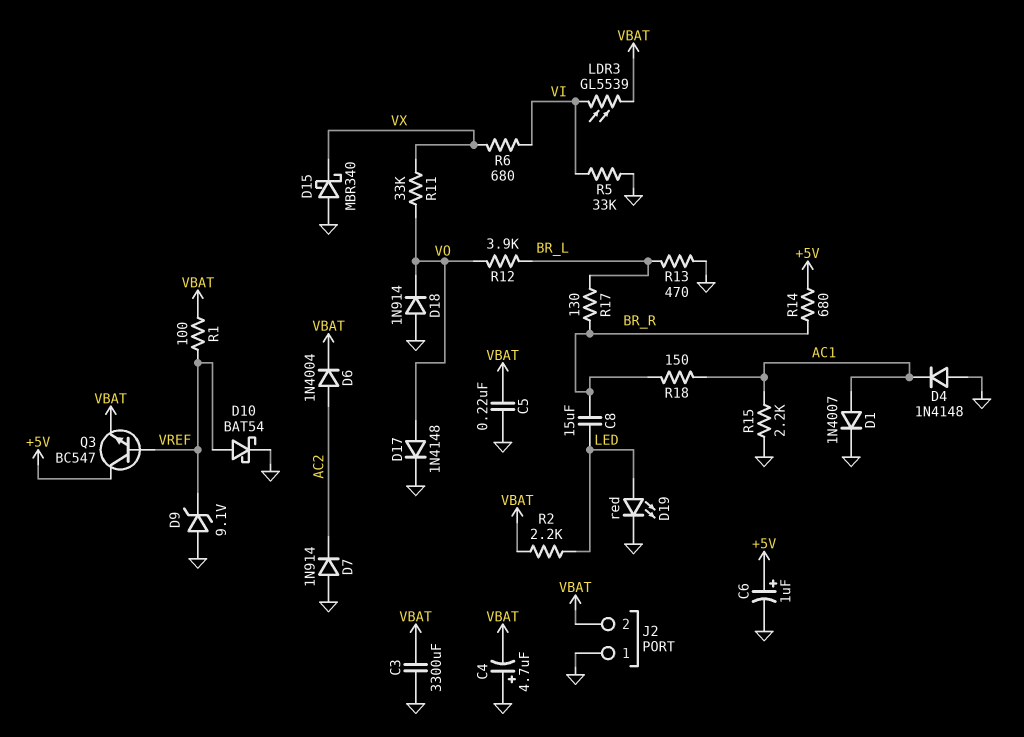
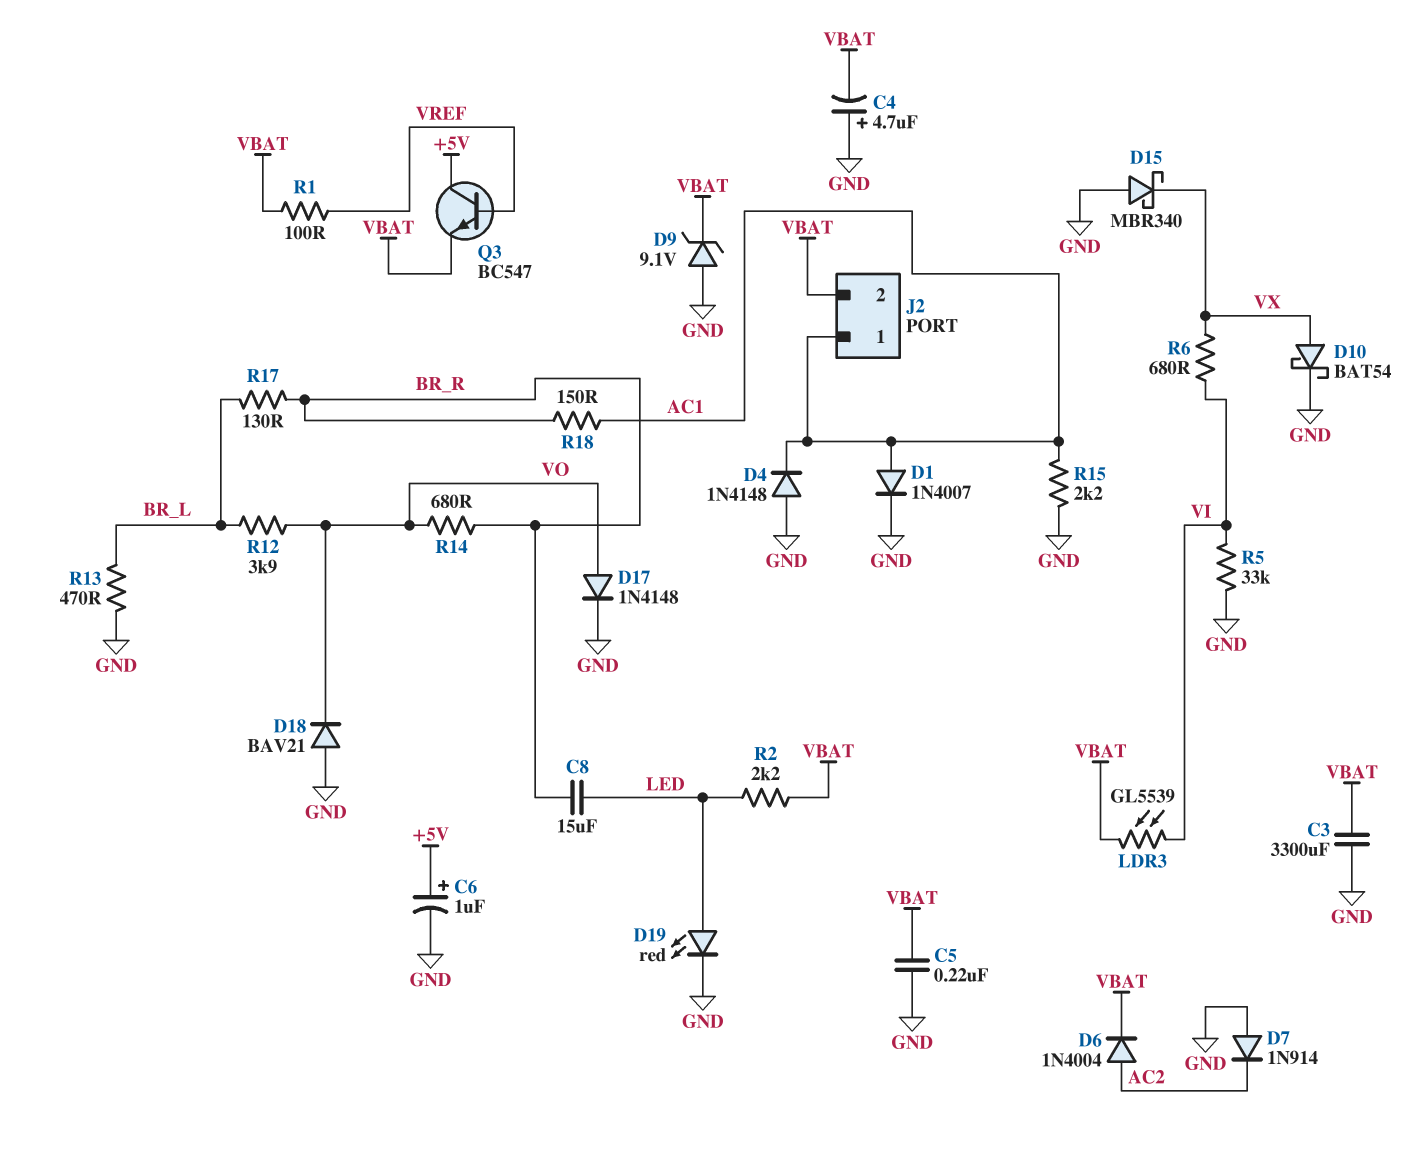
D9: zener 9.1V (A GND, K VREF) -> zener 9.1V (A GND, K VBAT)
D10: schottky BAT54 (A VREF, K GND) -> schottky BAT54 (A VX, K GND)
D18: diode 1N914 (A GND, K VO) -> diode BAV21 (A GND, K VO)
J2 pin 1: GND -> AC1
R11: 33k (VO, VX) -> none
R14: 680 (+5V, BR_R) -> 680 (BR_R, VO)

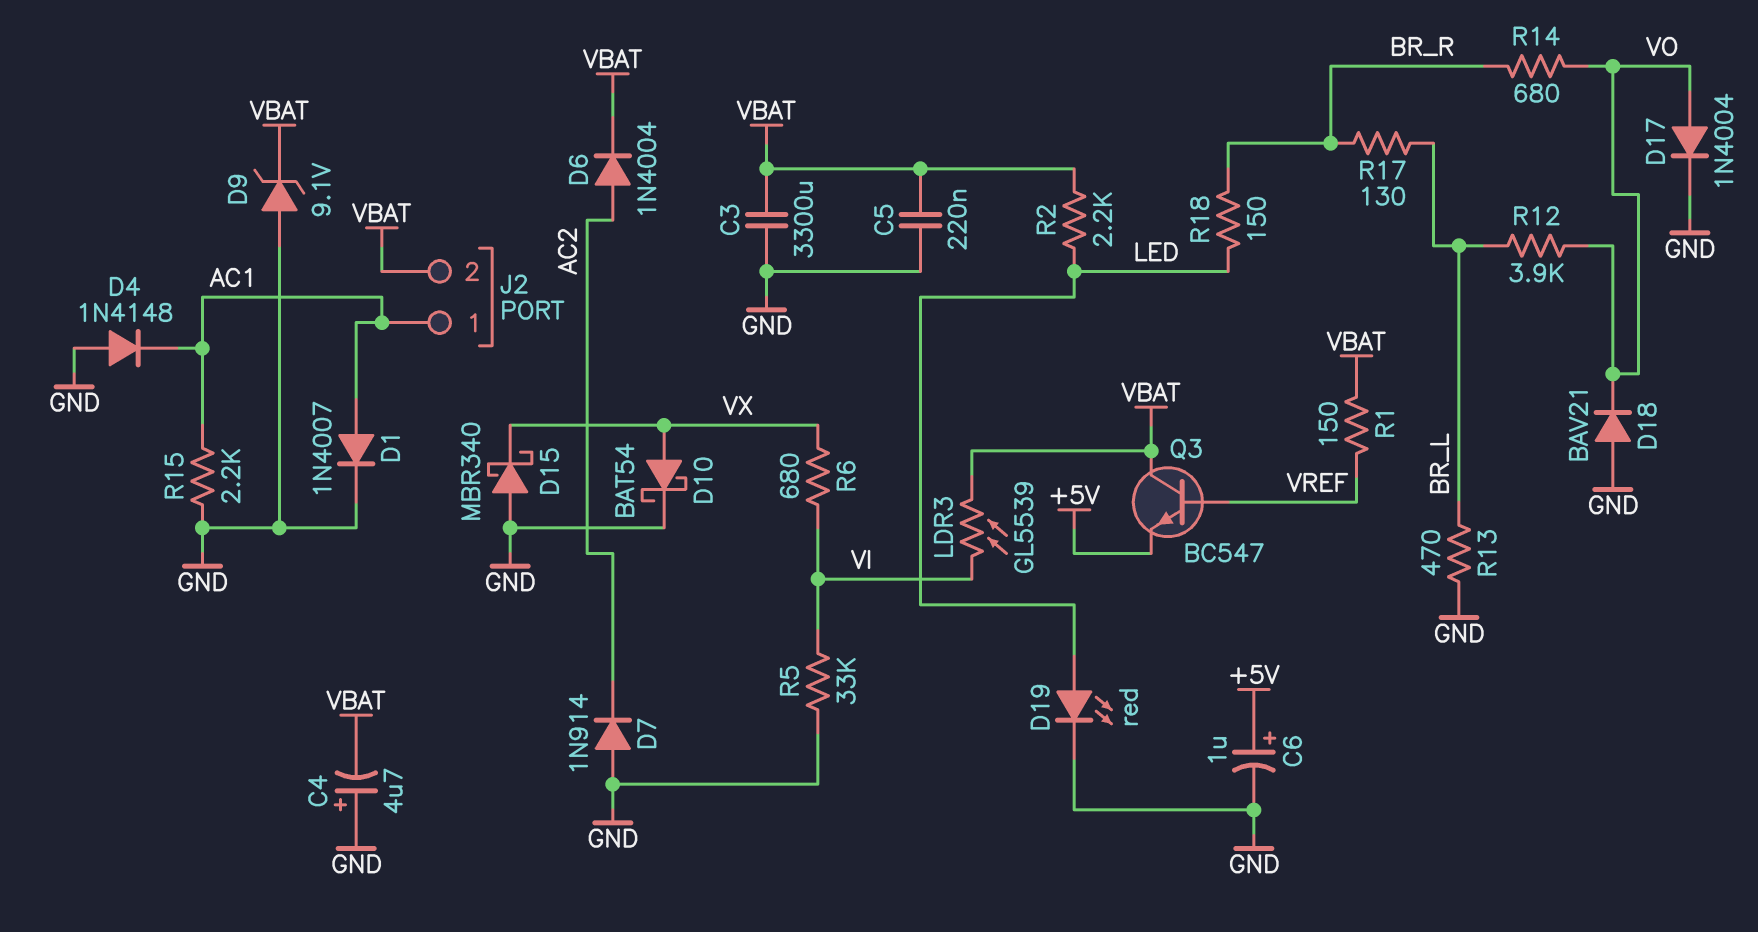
C8: 15uF (BR_R, LED) -> none
D17: diode 1N4148 (A VO, K GND) -> diode 1N4004 (A VO, K GND)
Q3: NPN BC547 (B VREF, C +5V, E VBAT) -> NPN BC547 (B VREF, C VBAT, E +5V)
R1: 100 (VBAT, VREF) -> 150 (VBAT, VREF)
R18: 150 (AC1, BR_R) -> 150 (BR_R, LED)

